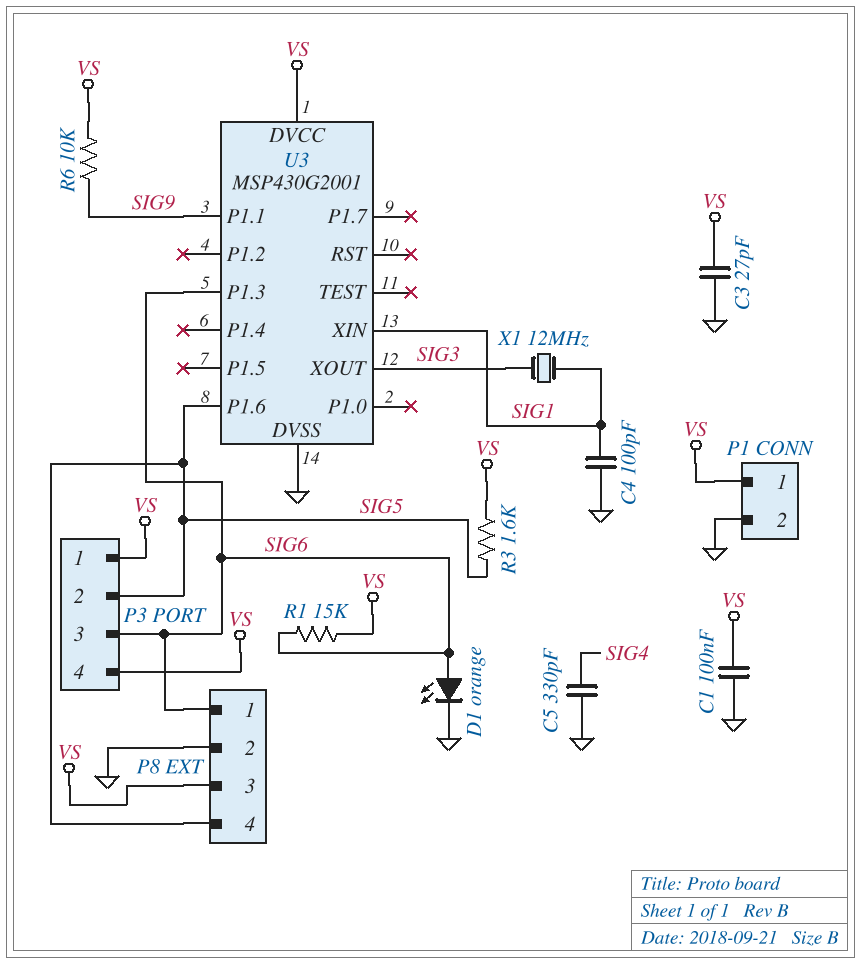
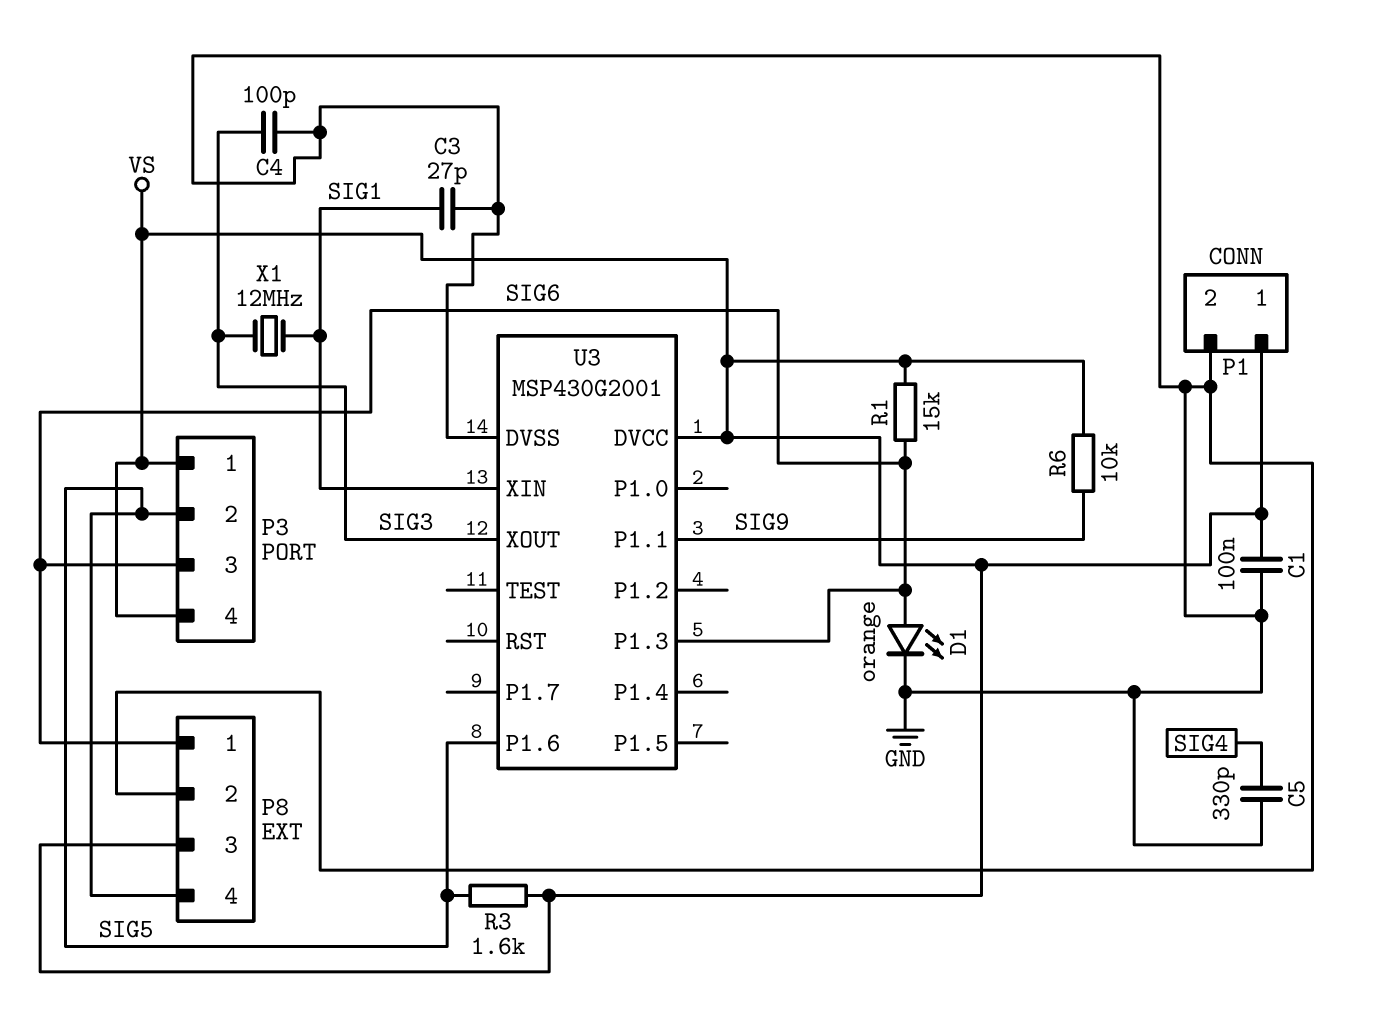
C3: 27pF (GND, VS) -> 27pF (GND, SIG1)
C4: 100pF (GND, SIG1) -> 100pF (GND, SIG3)

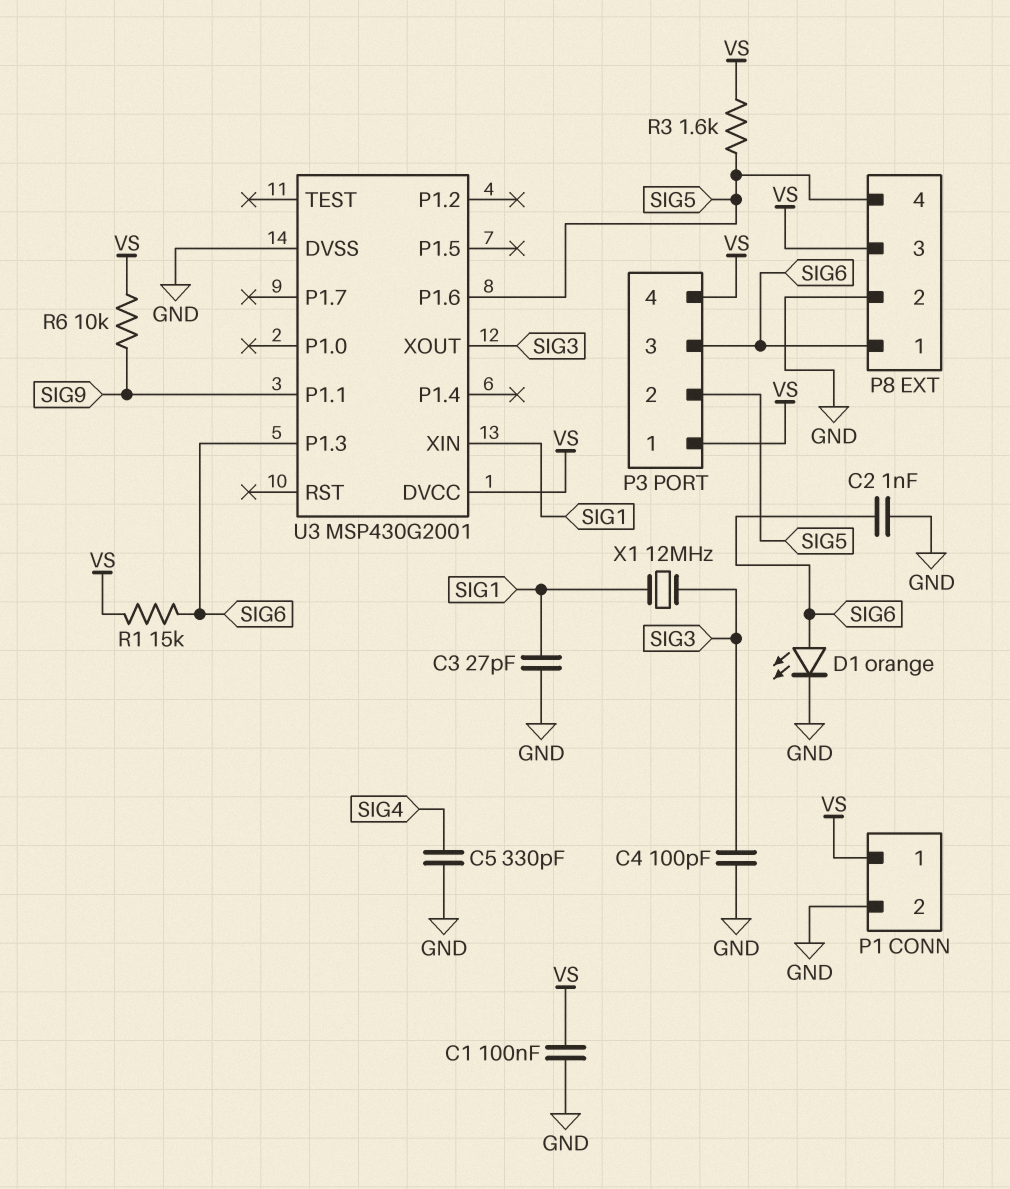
C2: none -> 1nF (GND, SIG6)

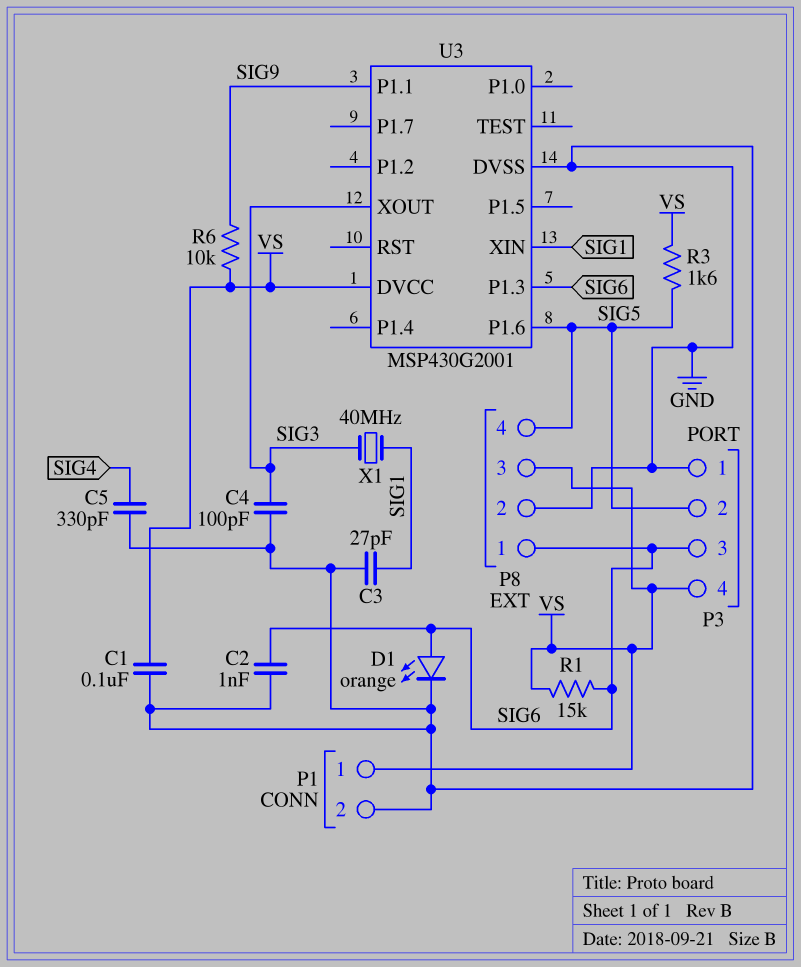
P3 pin 1: VS -> GND
X1: 12MHz (SIG1, SIG3) -> 40MHz (SIG1, SIG3)

